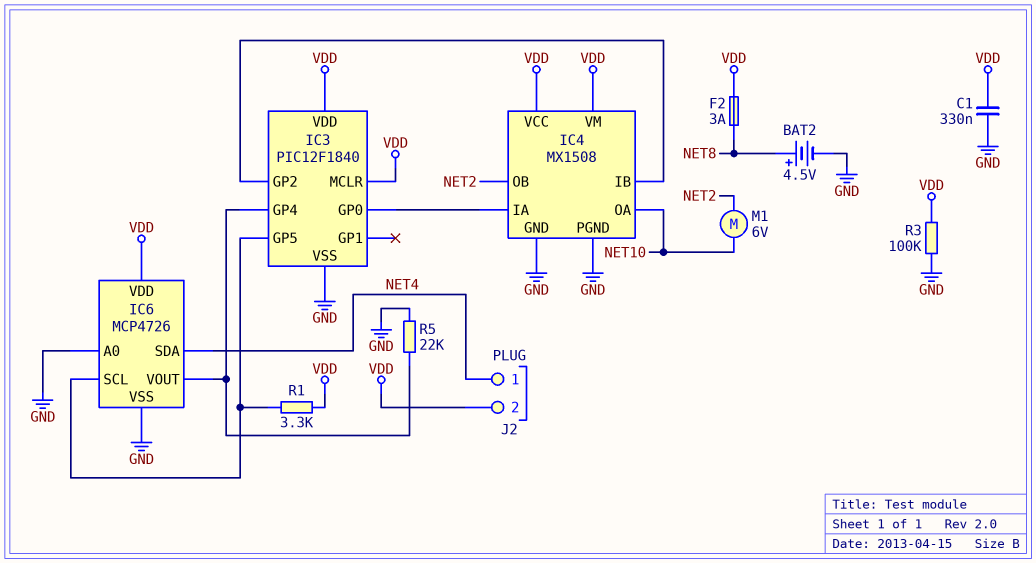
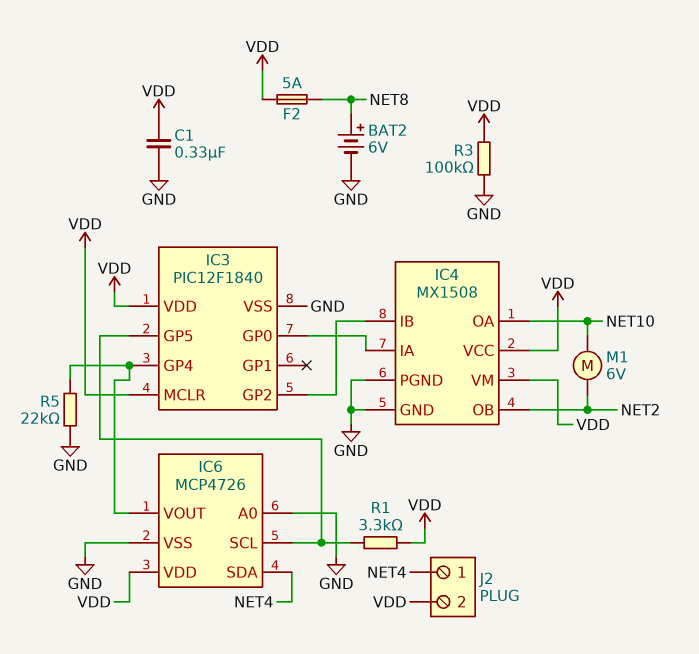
BAT2: 4.5V (plus NET8, minus GND) -> 6V (plus NET8, minus GND)
F2: 3A (NET8, VDD) -> 5A (NET8, VDD)

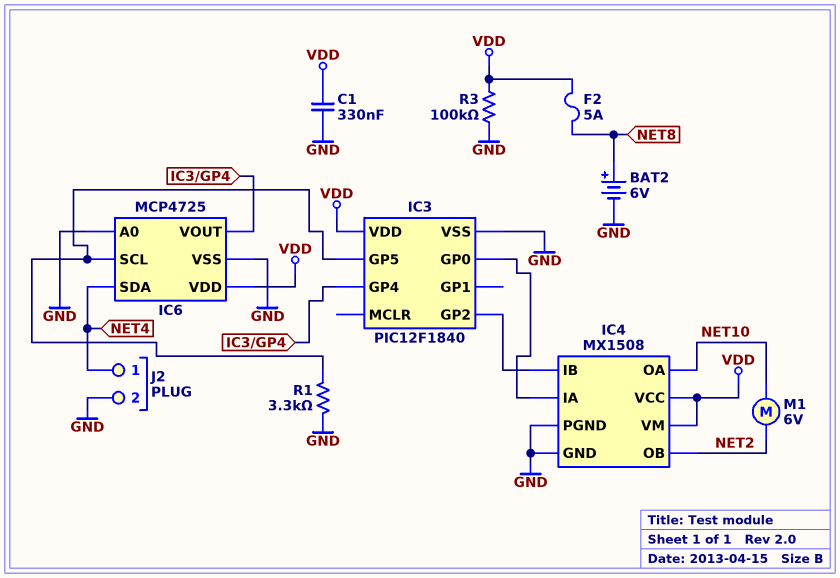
IC3 pin MCLR: VDD -> none
IC6: MCP4726 -> MCP4725
J2 pin 2: VDD -> GND
R1: 3.3k (IC3/GP5, VDD) -> 3.3k (GND, IC3/GP5)
R5: 22k (GND, IC3/GP4) -> none

